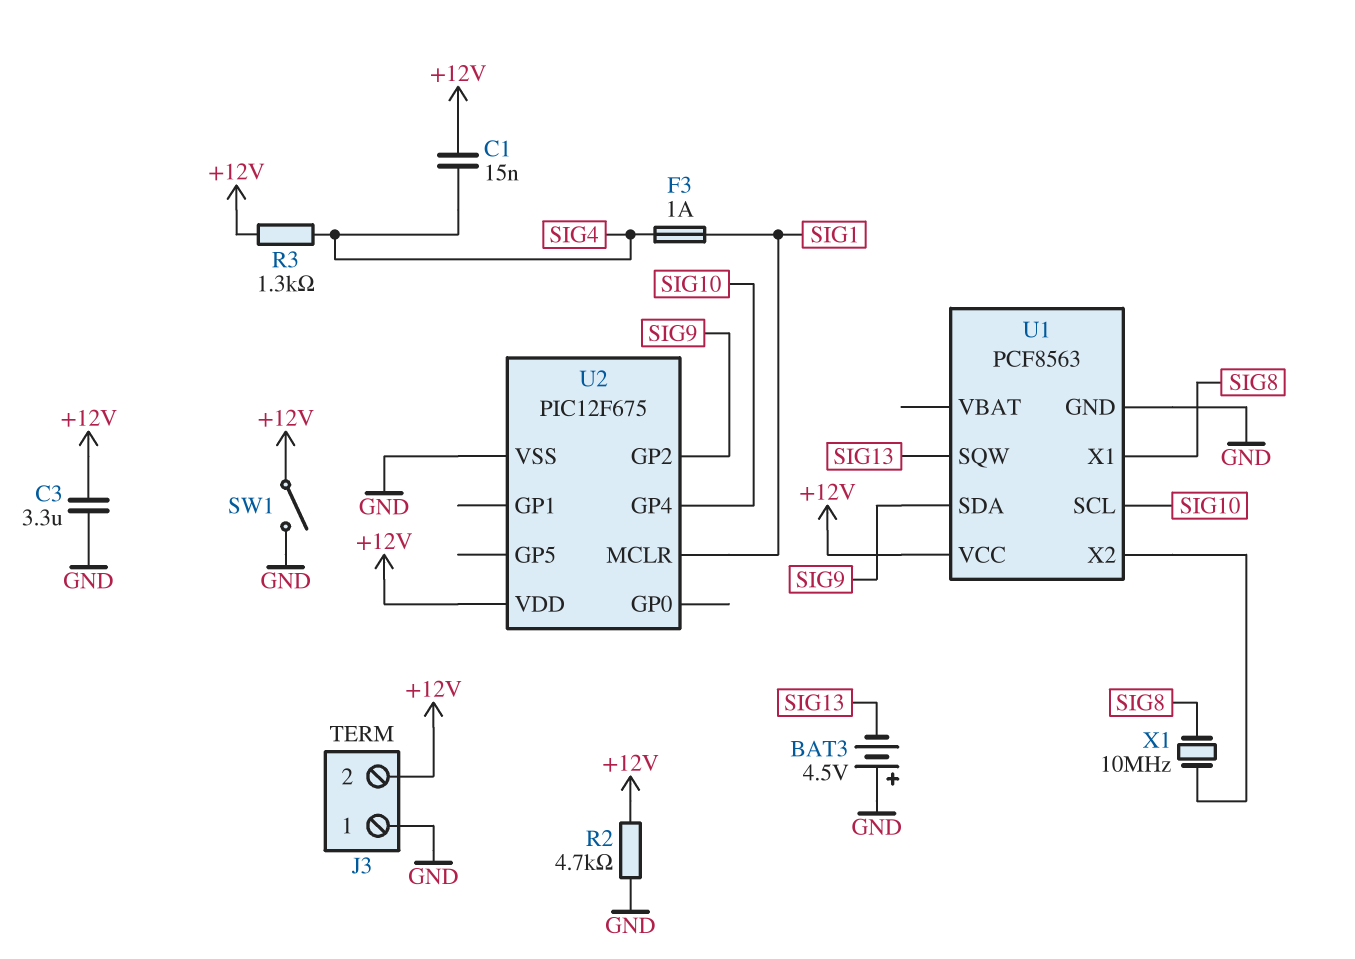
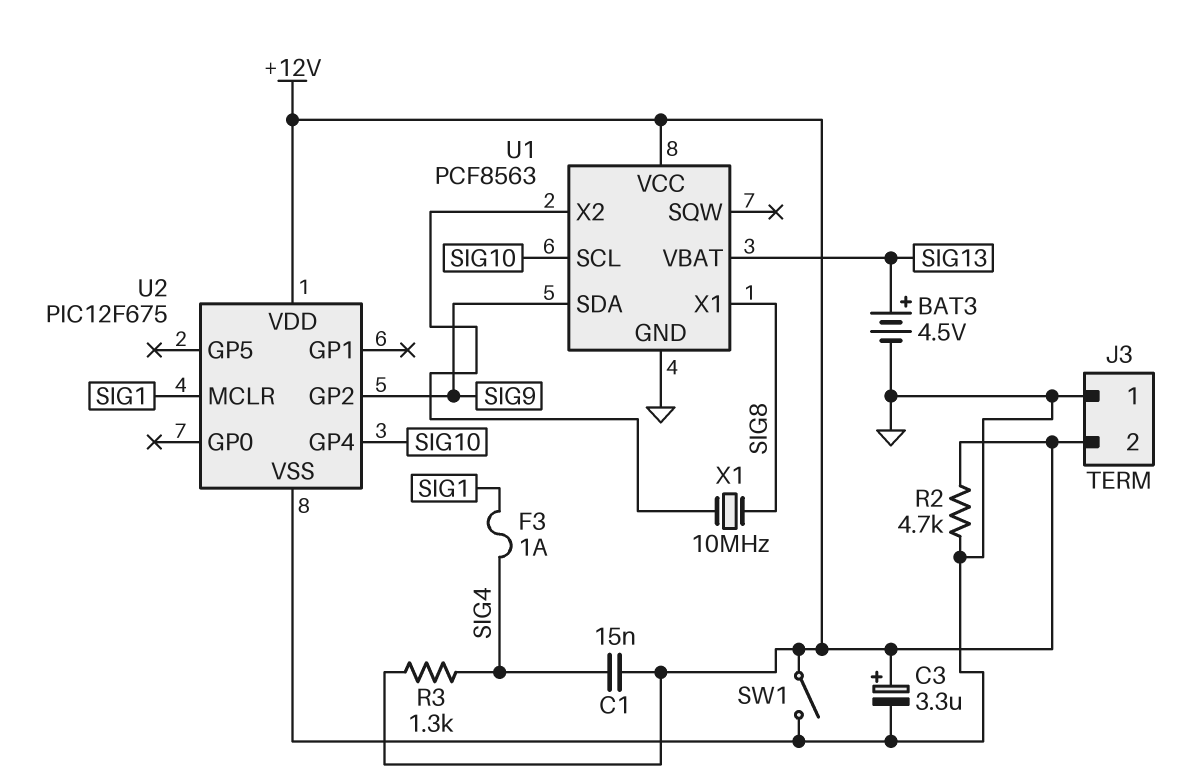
BAT3: 4.5V (plus GND, minus SIG13) -> 4.5V (plus SIG13, minus GND)
C3: 3.3uF (+12V, GND) -> 3.3uF (plus +12V, minus GND)
U1 pin SQW: SIG13 -> none
U1 pin VBAT: none -> SIG13

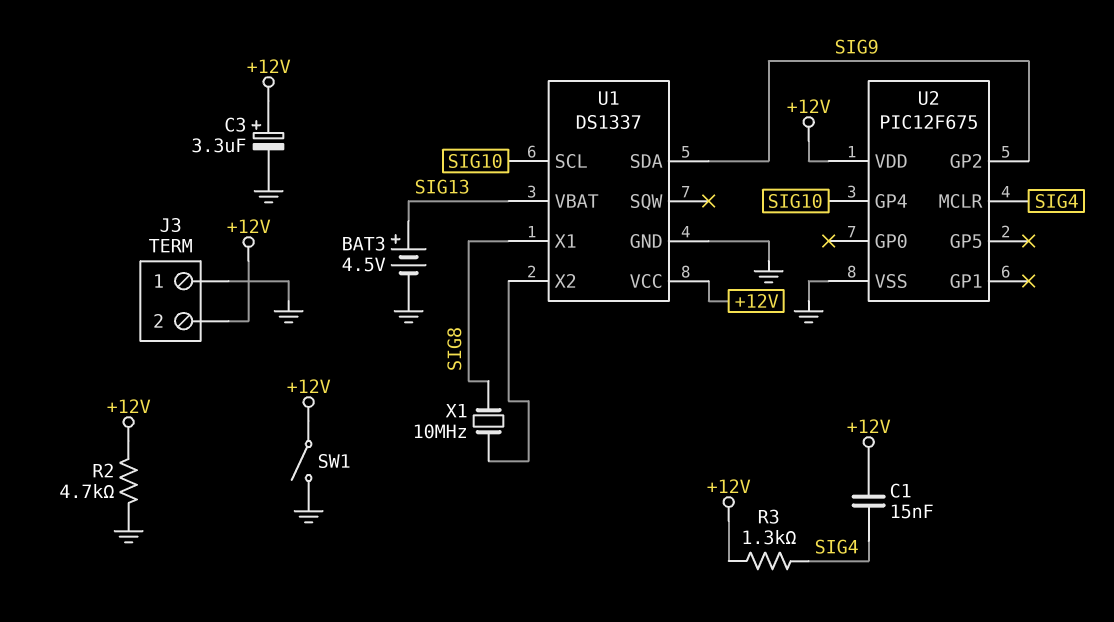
F3: 1A (SIG1, SIG4) -> none
U1: PCF8563 -> DS1337
U2 pin MCLR: SIG1 -> SIG4

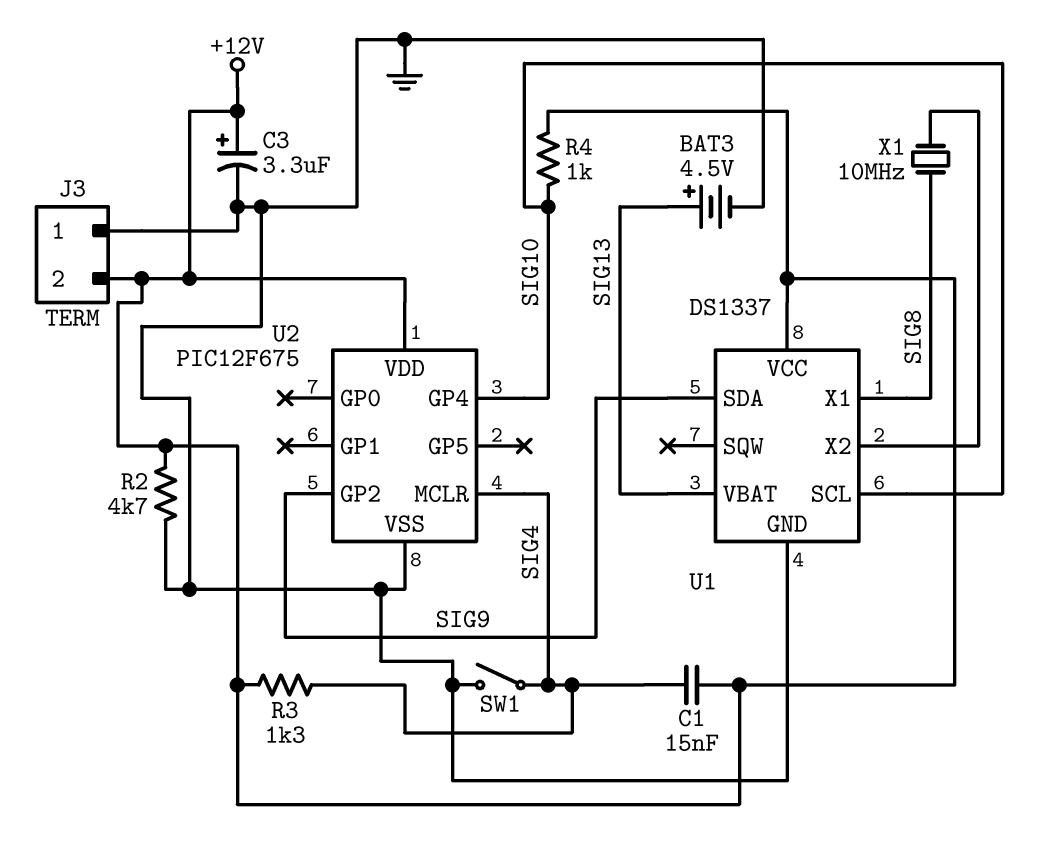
R4: none -> 1k (+12V, SIG10)
SW1: switch (+12V, GND) -> switch (GND, SIG4)

